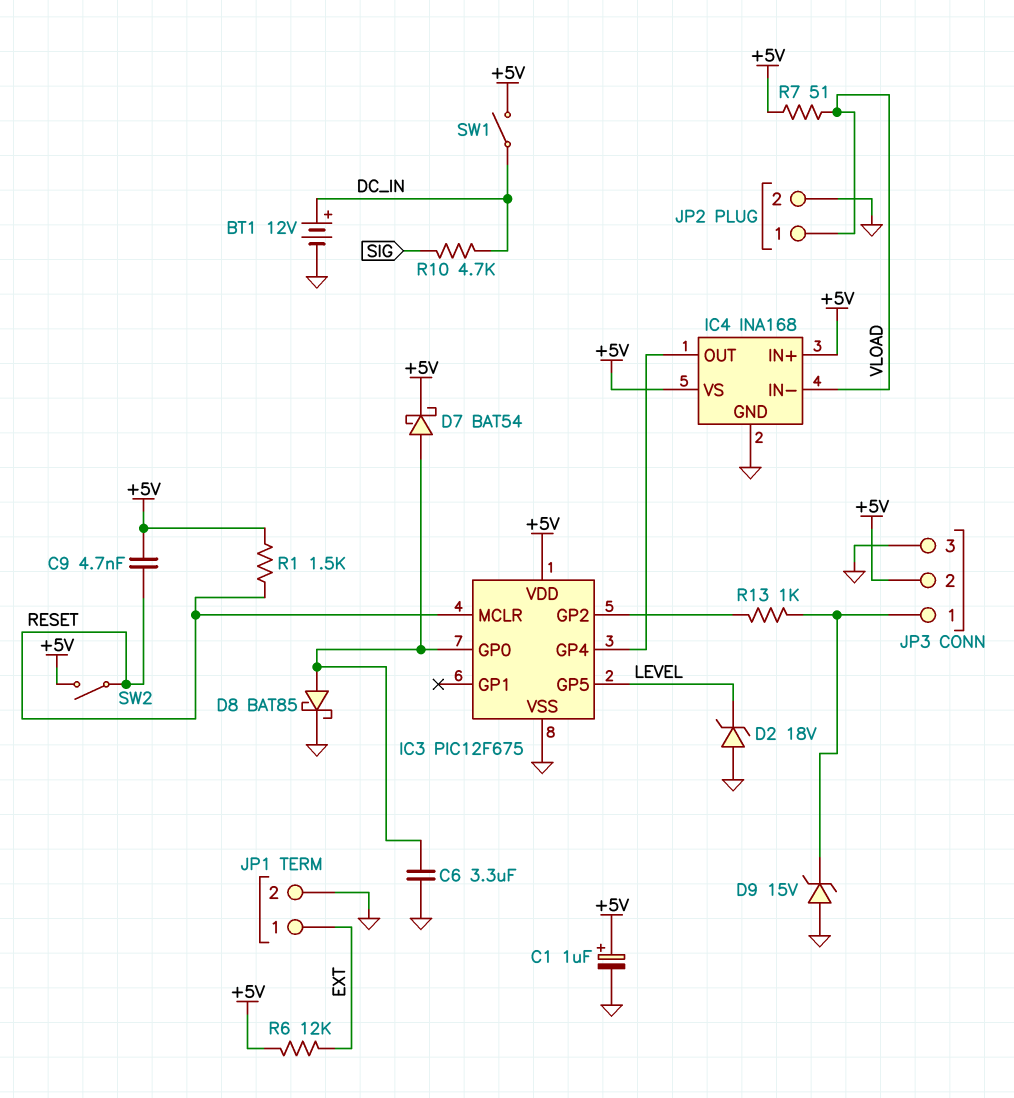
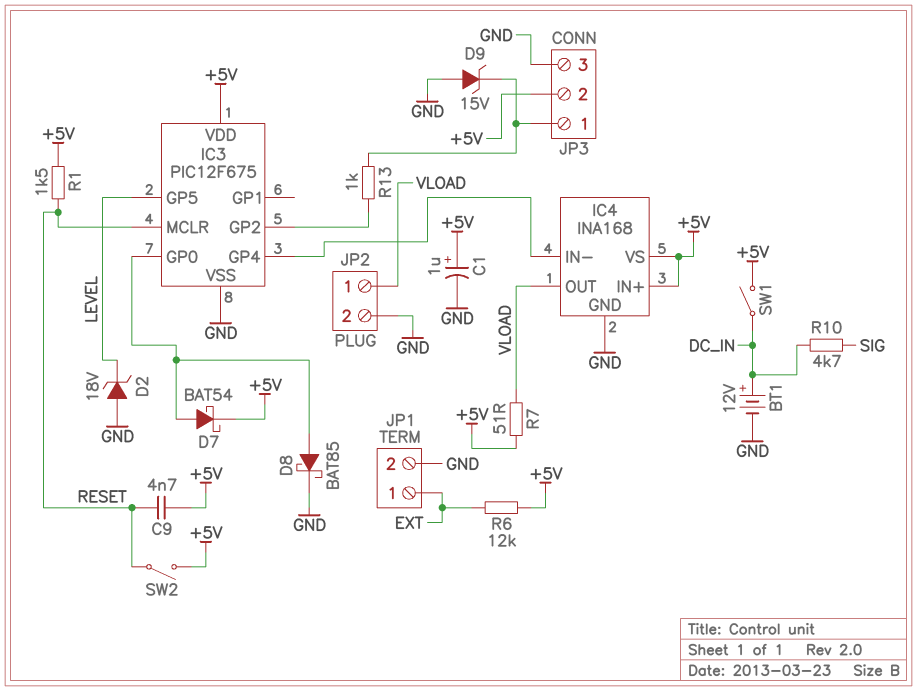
C6: 3.3uF (GND, IC3/GP0) -> none
IC4 pin IN-: VLOAD -> IC3/GP4
IC4 pin OUT: IC3/GP4 -> VLOAD

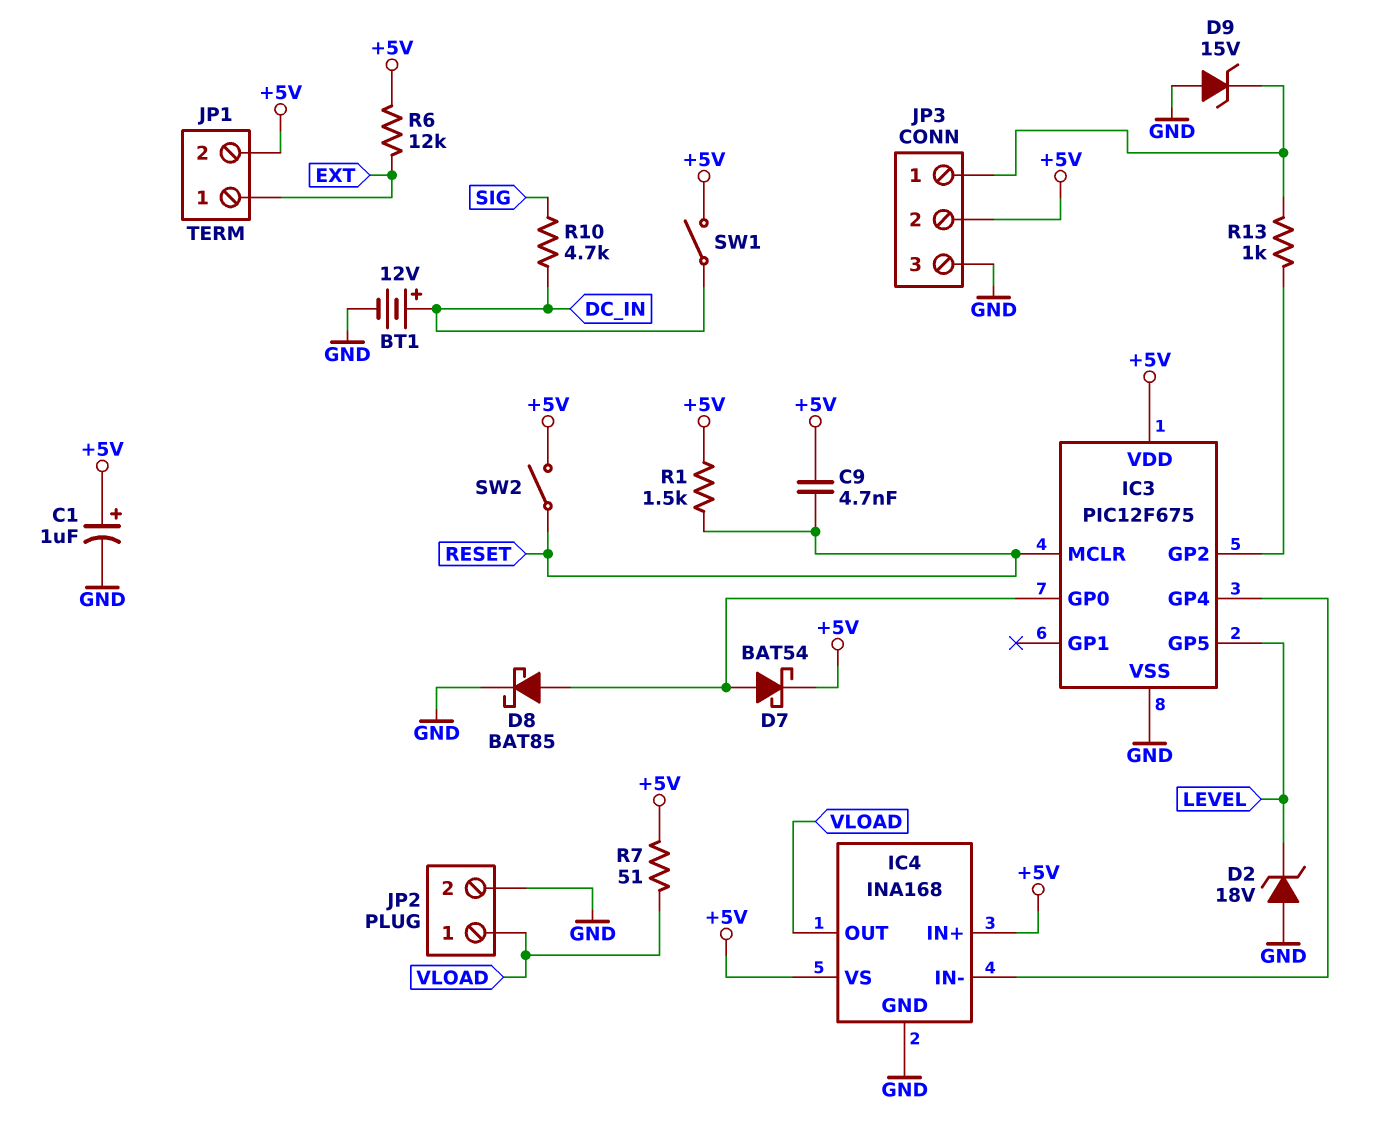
JP1 pin 2: GND -> +5V

